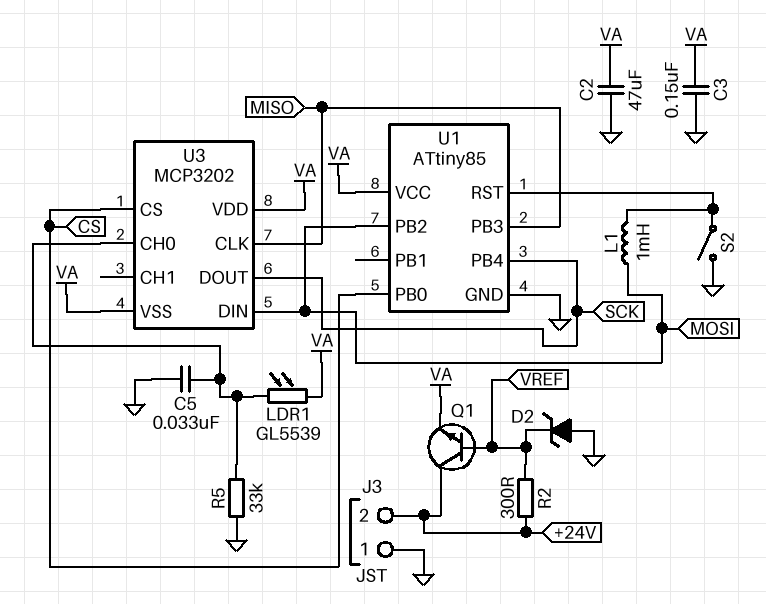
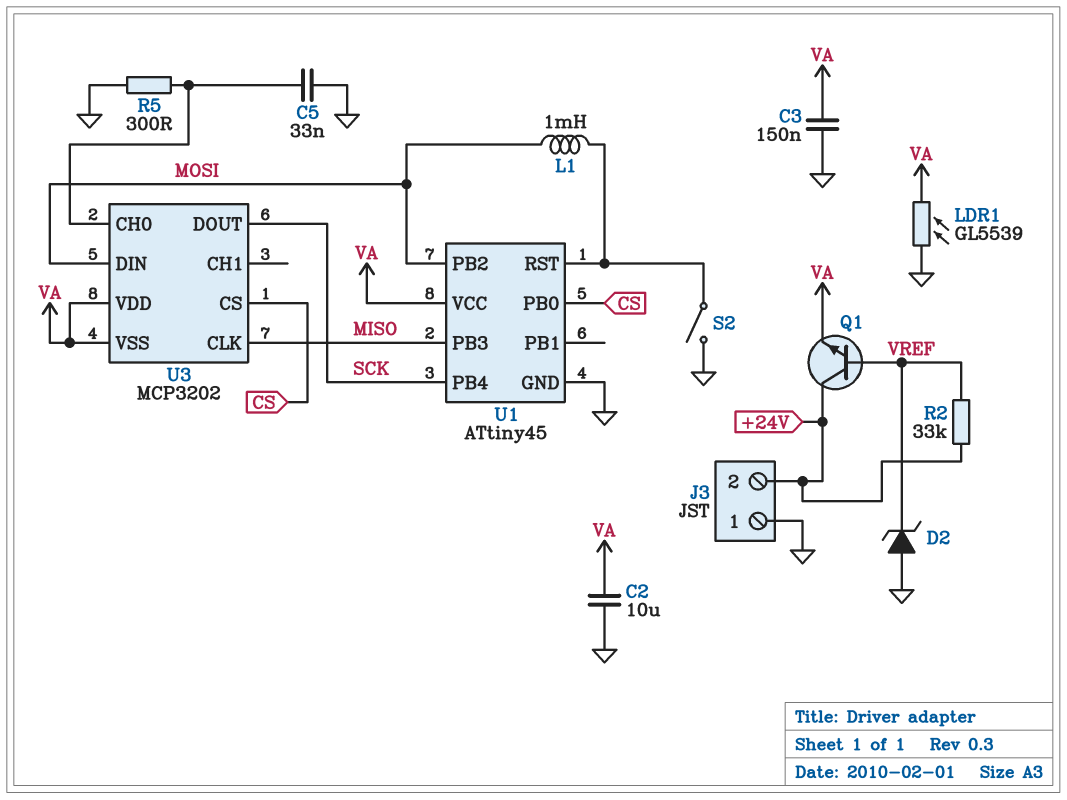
C2: 47uF (GND, VA) -> 10uF (GND, VA)
LDR1: GL5539 (U3/CH0, VA) -> GL5539 (GND, VA)
R2: 300 (+24V, VREF) -> 33k (+24V, VREF)
R5: 33k (GND, U3/CH0) -> 300 (GND, U3/CH0)
U1: ATtiny85 -> ATtiny45

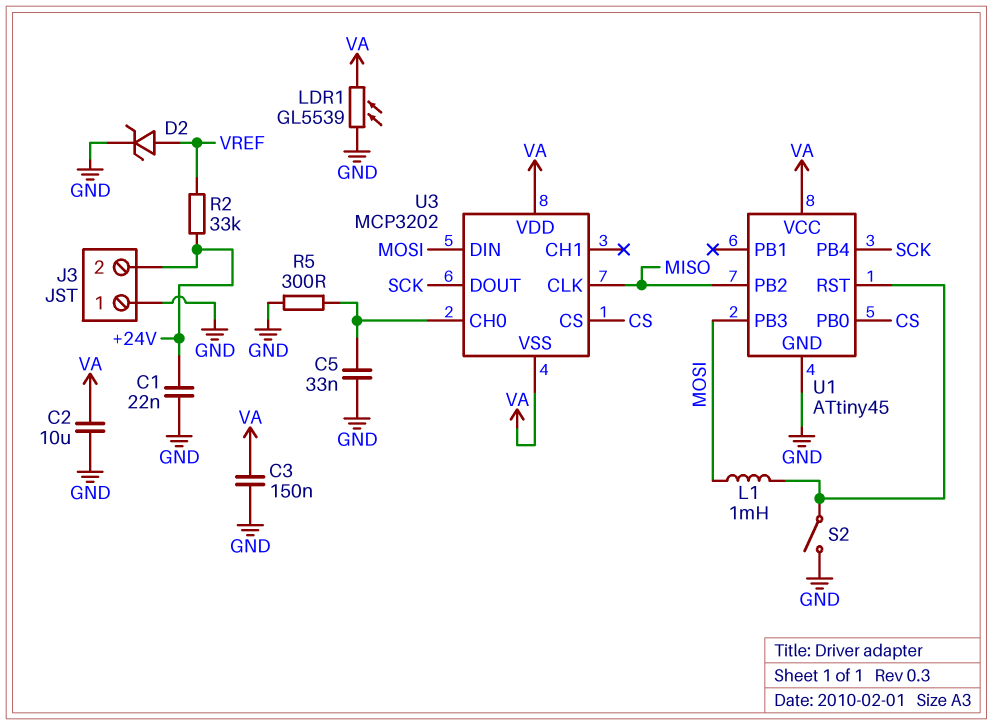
C1: none -> 22nF (+24V, GND)
D2: zener (A GND, K VREF) -> zener (A VREF, K GND)
Q1: NPN (B VREF, C +24V, E VA) -> none
U1 pin PB2: MOSI -> MISO
U1 pin PB3: MISO -> MOSI

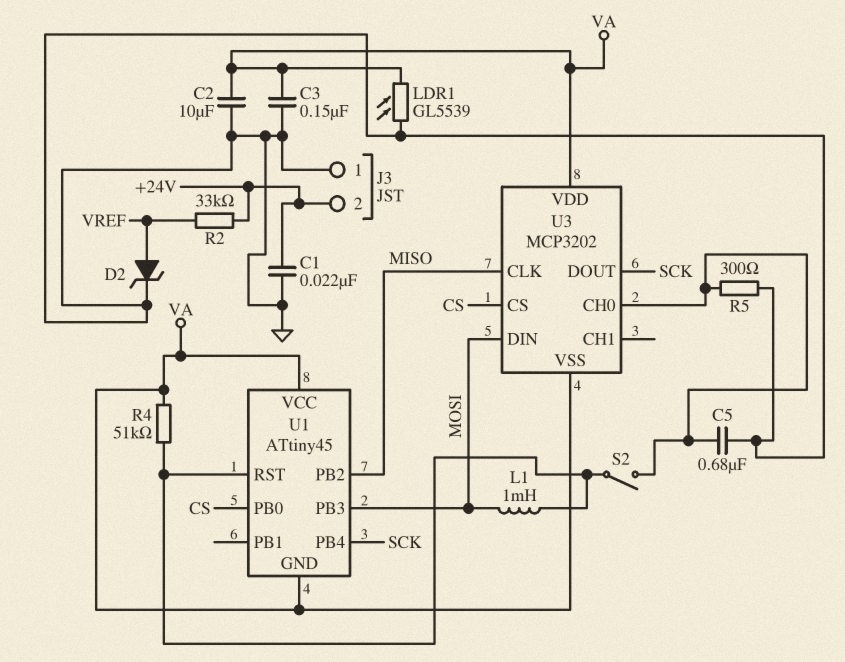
C5: 33nF (GND, U3/CH0) -> 680nF (GND, U3/CH0)
R4: none -> 51k (U1/RST, VA)
S2: switch (GND, U1/RST) -> switch (U1/RST, U3/CH0)
U1 pin GND: GND -> VA

